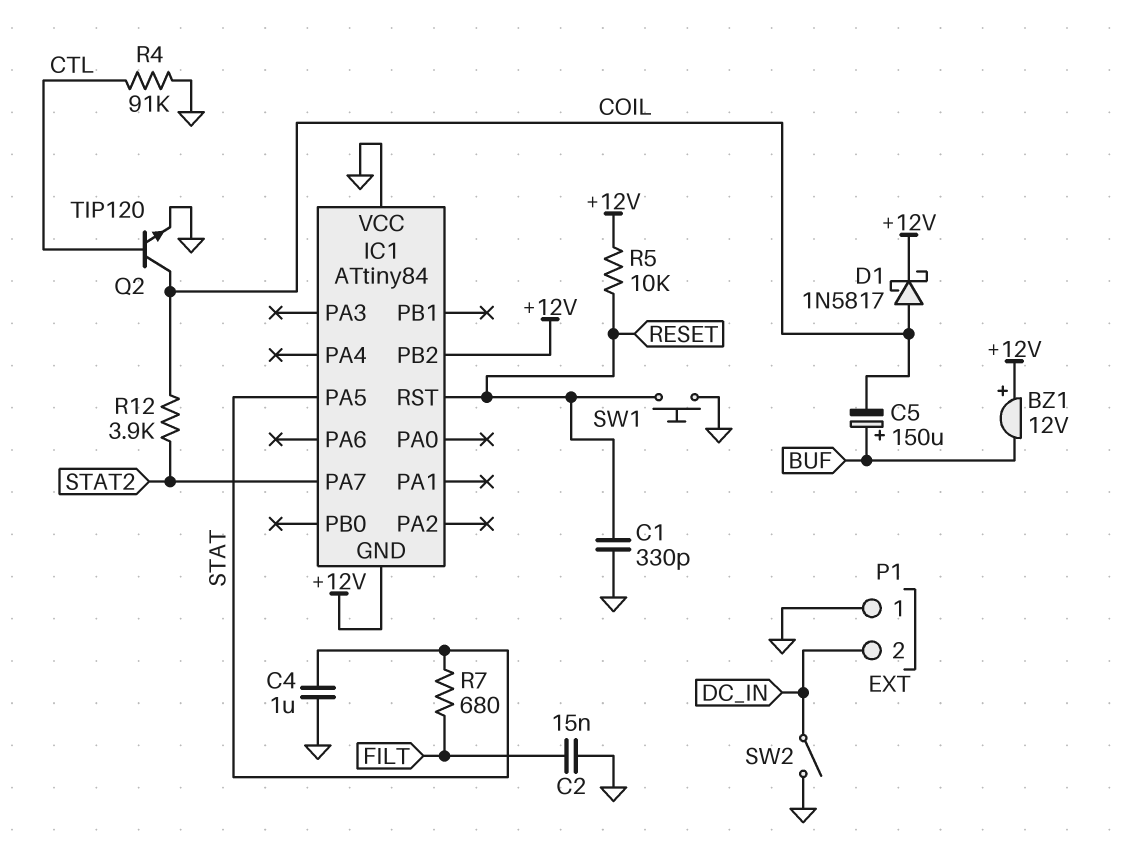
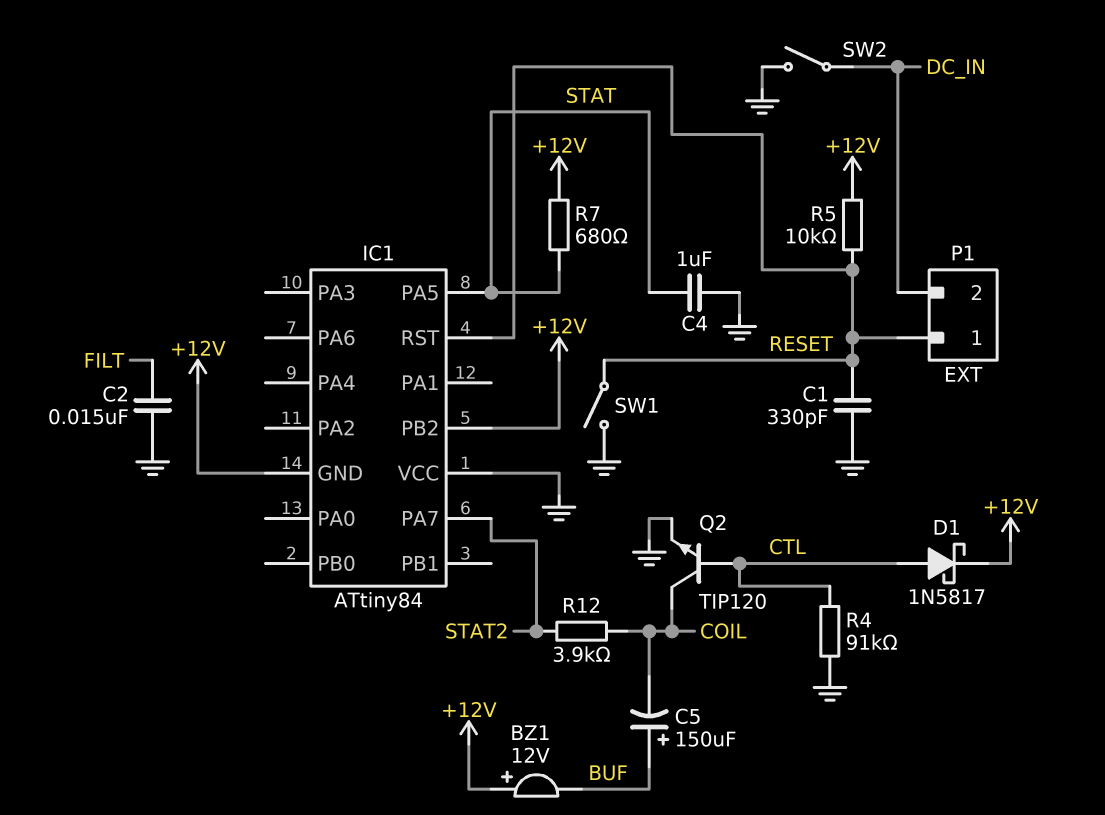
D1: schottky 1N5817 (A COIL, K +12V) -> schottky 1N5817 (A CTL, K +12V)
P1 pin 1: GND -> RESET
R7: 680 (FILT, STAT) -> 680 (+12V, STAT)
SW1: button (GND, RESET) -> switch (GND, RESET)

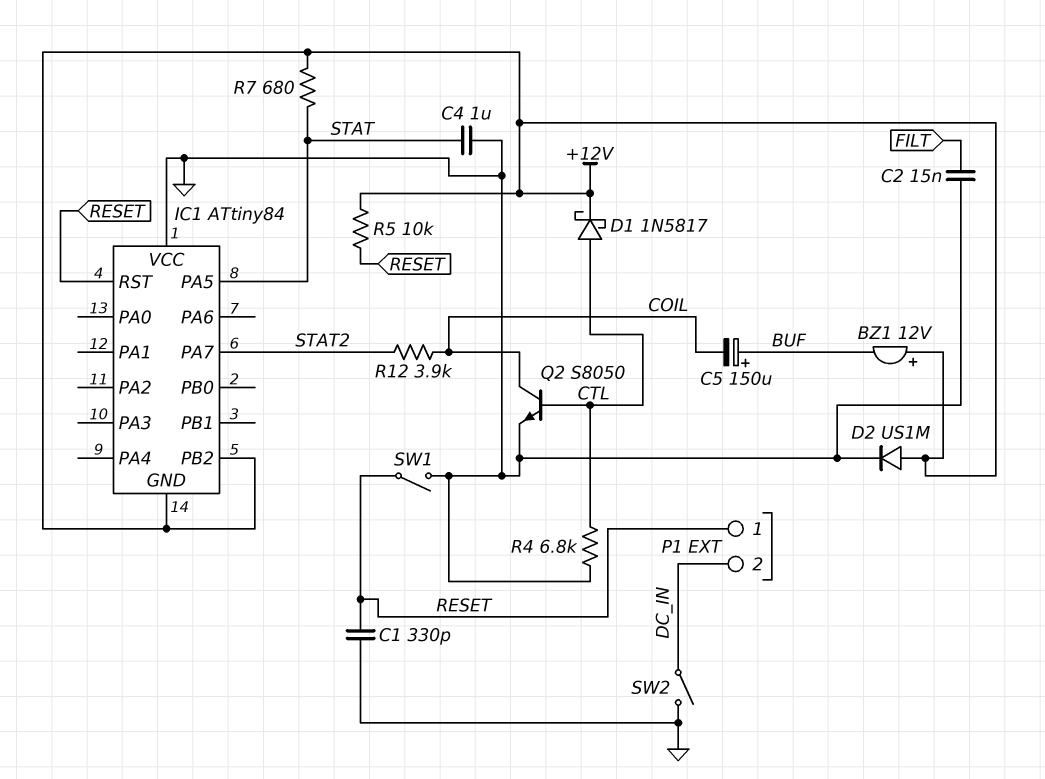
D2: none -> diode US1M (A +12V, K GND)
Q2: NPN TIP120 (B CTL, C COIL, E GND) -> NPN S8050 (B CTL, C COIL, E GND)
R4: 91k (CTL, GND) -> 6.8k (CTL, GND)

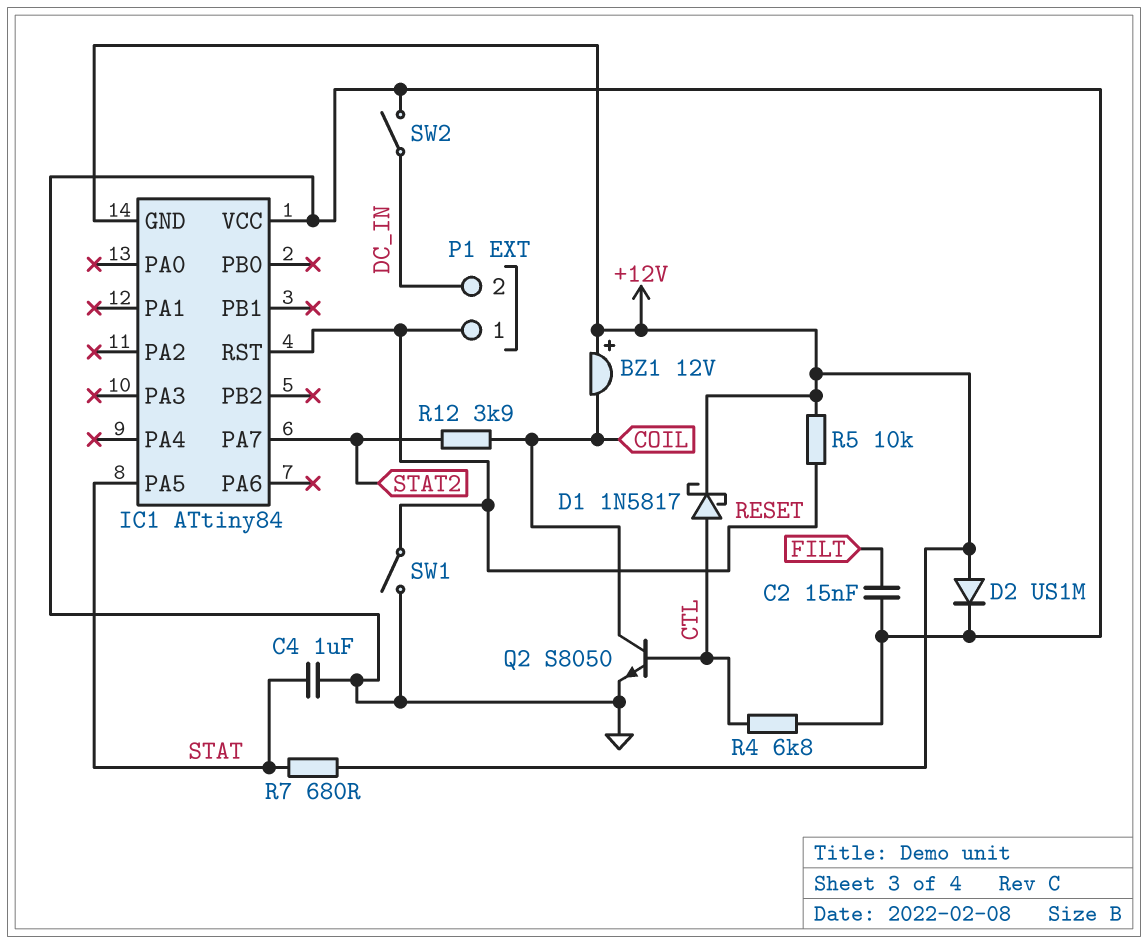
BZ1: buzzer 12V (plus +12V, minus BUF) -> buzzer 12V (plus +12V, minus COIL)
C1: 330pF (GND, RESET) -> none
C5: 150uF (plus BUF, minus COIL) -> none
IC1 pin PB2: +12V -> none

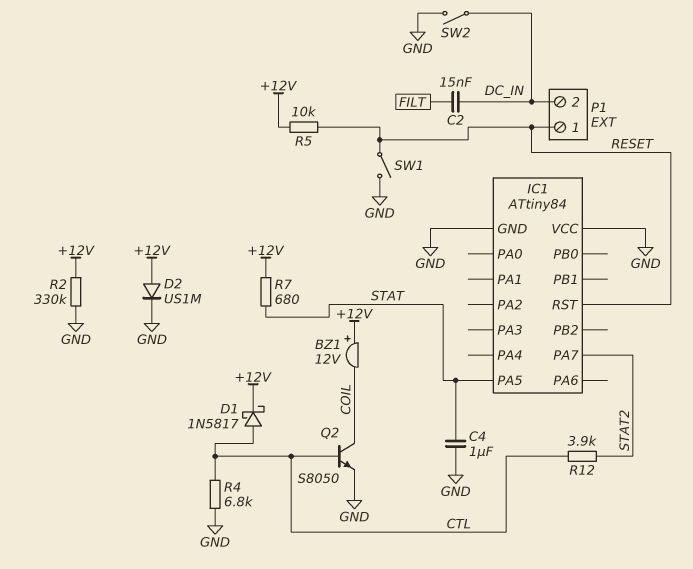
C2: 15nF (FILT, GND) -> 15nF (DC_IN, FILT)
IC1 pin GND: +12V -> GND
R2: none -> 330k (+12V, GND)
R12: 3.9k (COIL, STAT2) -> 3.9k (CTL, STAT2)

